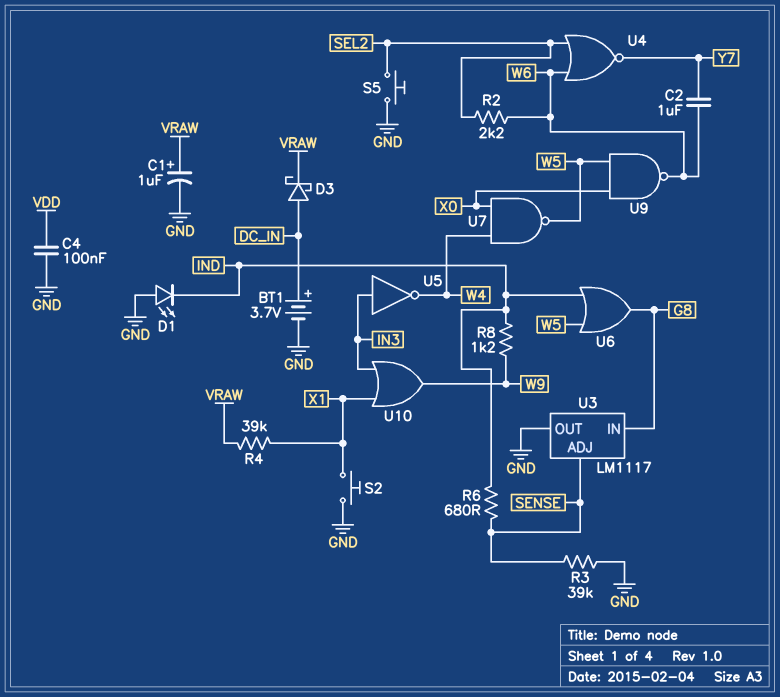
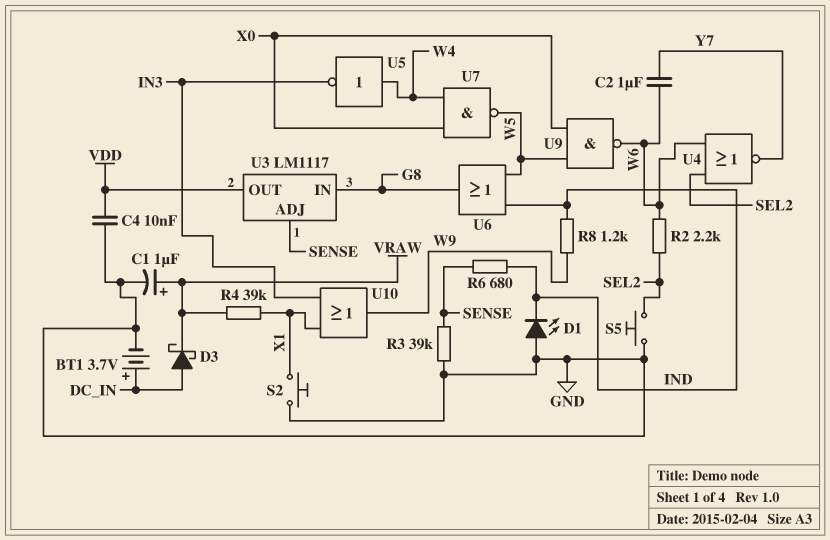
C4: 100nF (GND, VDD) -> 10nF (GND, VDD)
U3 pin OUT: GND -> VDD
U5: NOT (in IN3, out W4) -> NOT (in W4, out IN3)

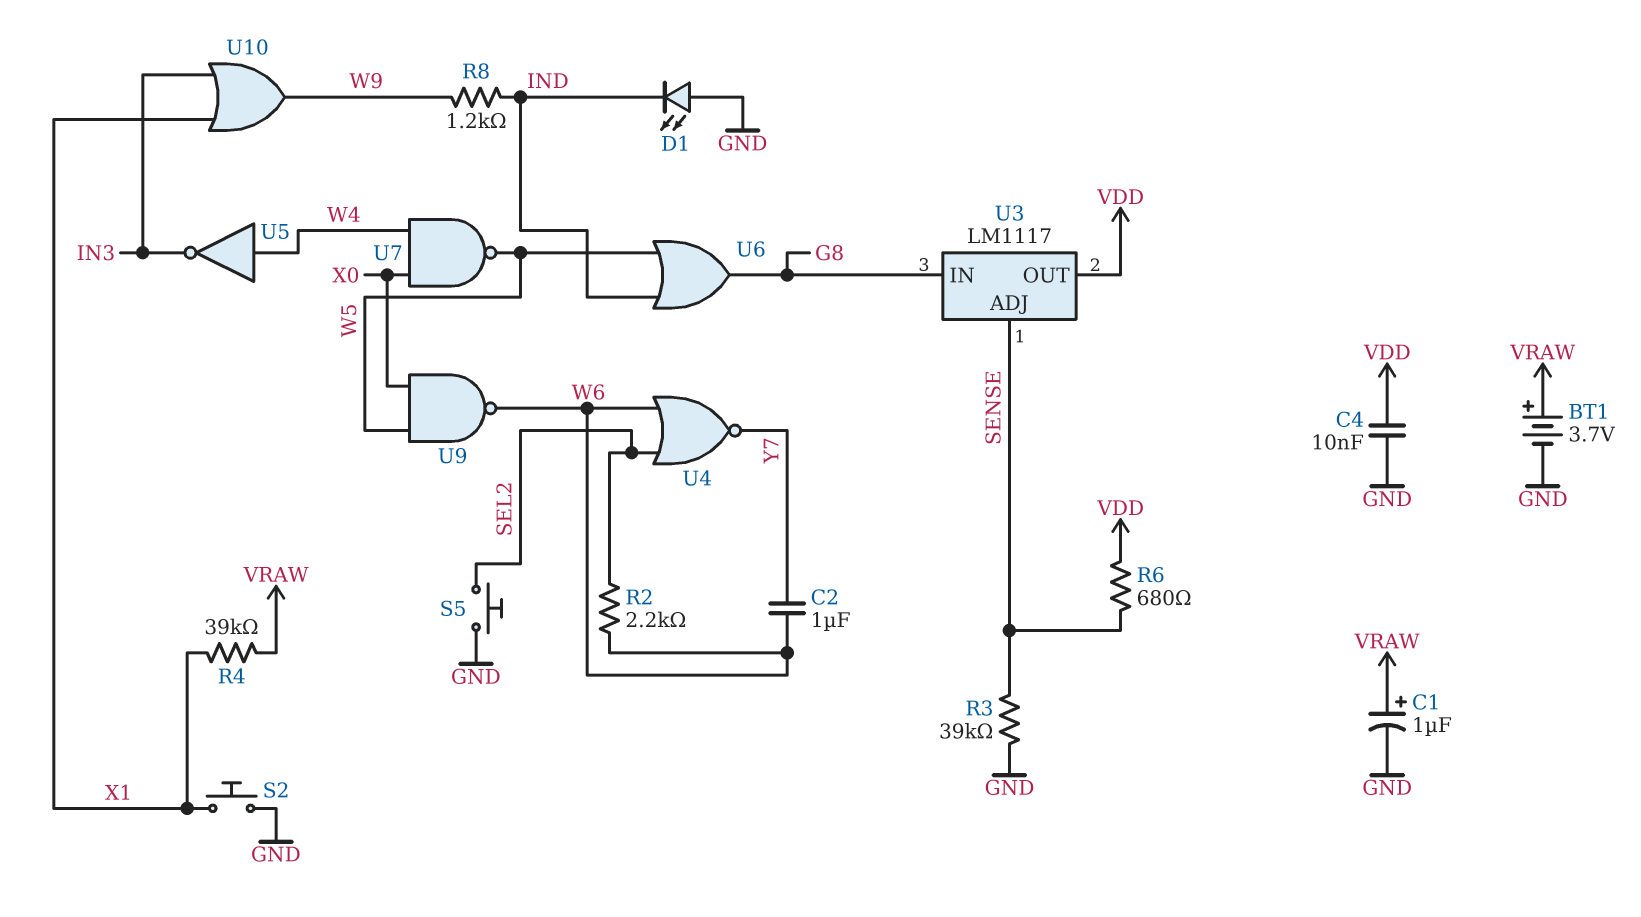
BT1: 3.7V (plus DC_IN, minus GND) -> 3.7V (plus VRAW, minus GND)
D3: schottky (A DC_IN, K VRAW) -> none
R6: 680 (IND, SENSE) -> 680 (SENSE, VDD)

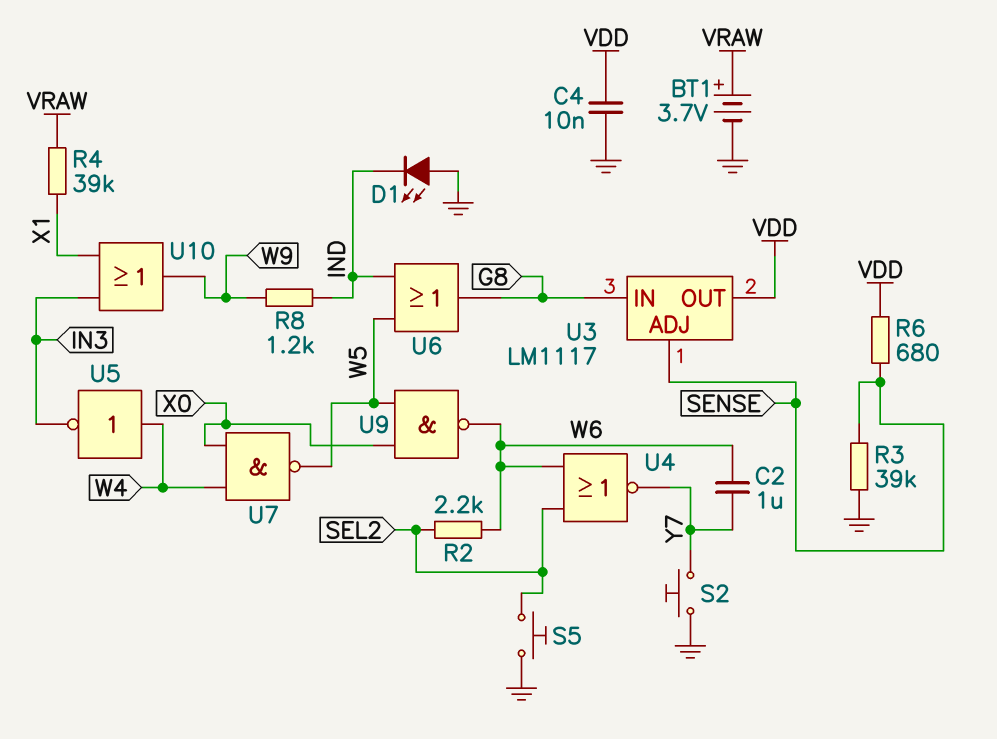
C1: 1uF (plus VRAW, minus GND) -> none
S2: button (GND, X1) -> button (GND, Y7)

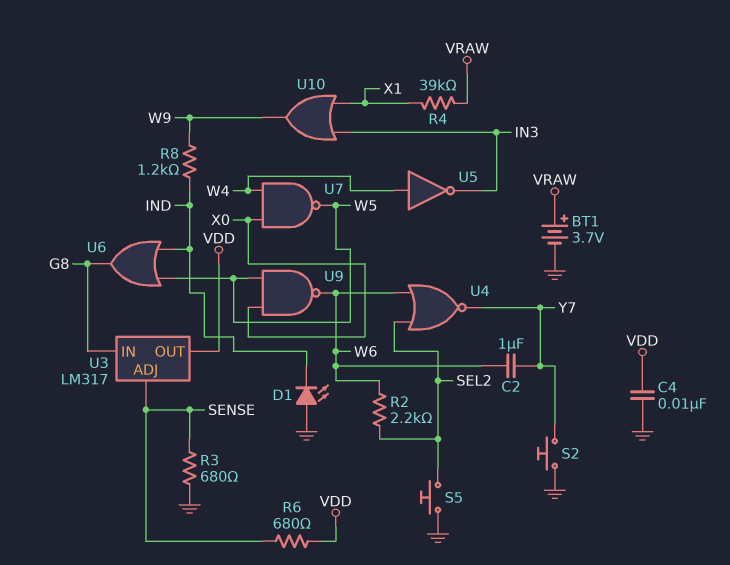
R3: 39k (GND, SENSE) -> 680 (GND, SENSE)
U3: LM1117 -> LM317

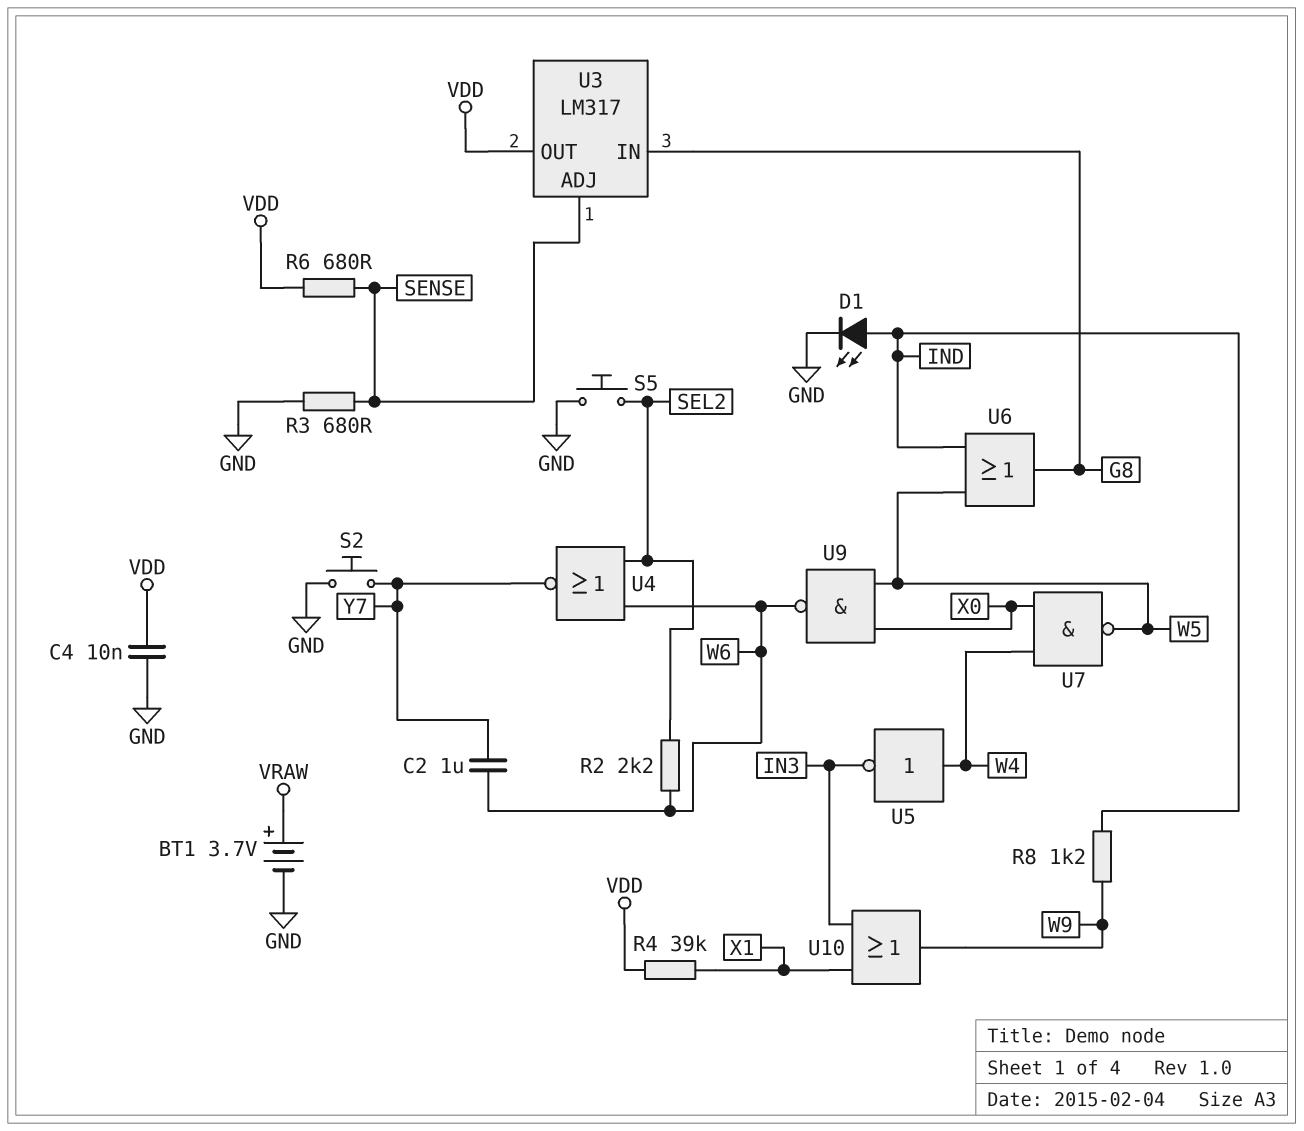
D1: LED (A GND, K IND) -> LED (A IND, K GND)
R4: 39k (VRAW, X1) -> 39k (VDD, X1)

